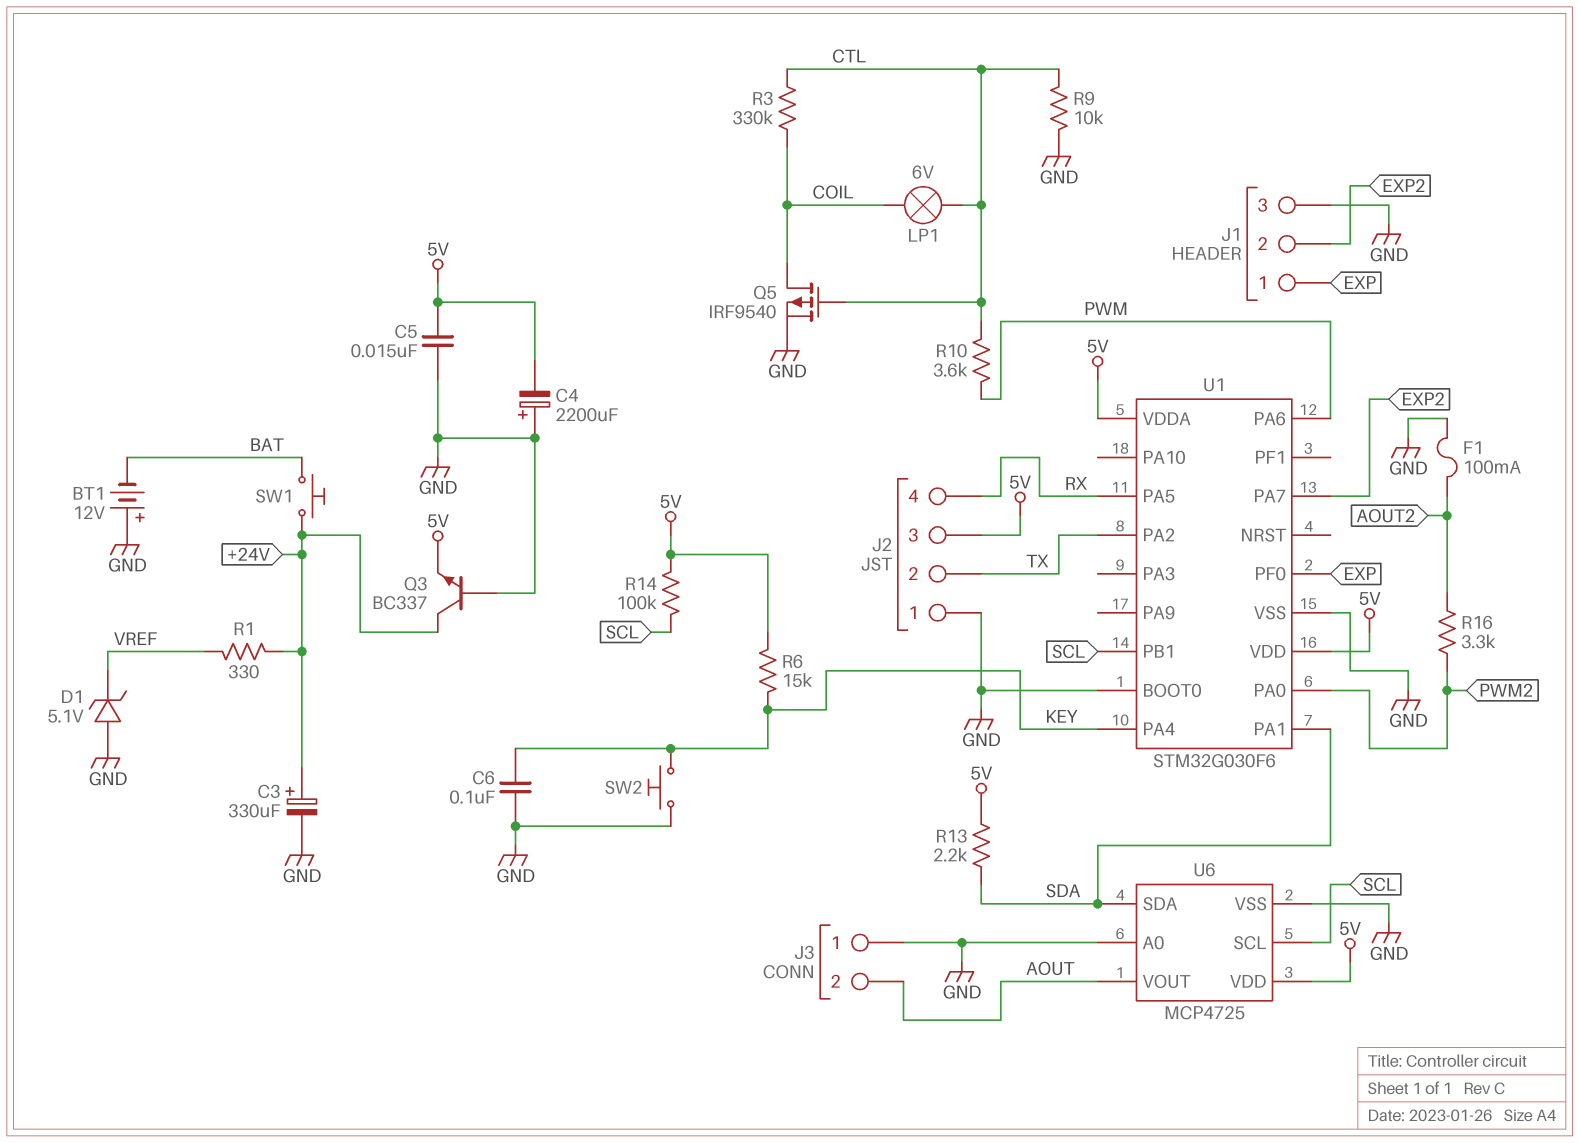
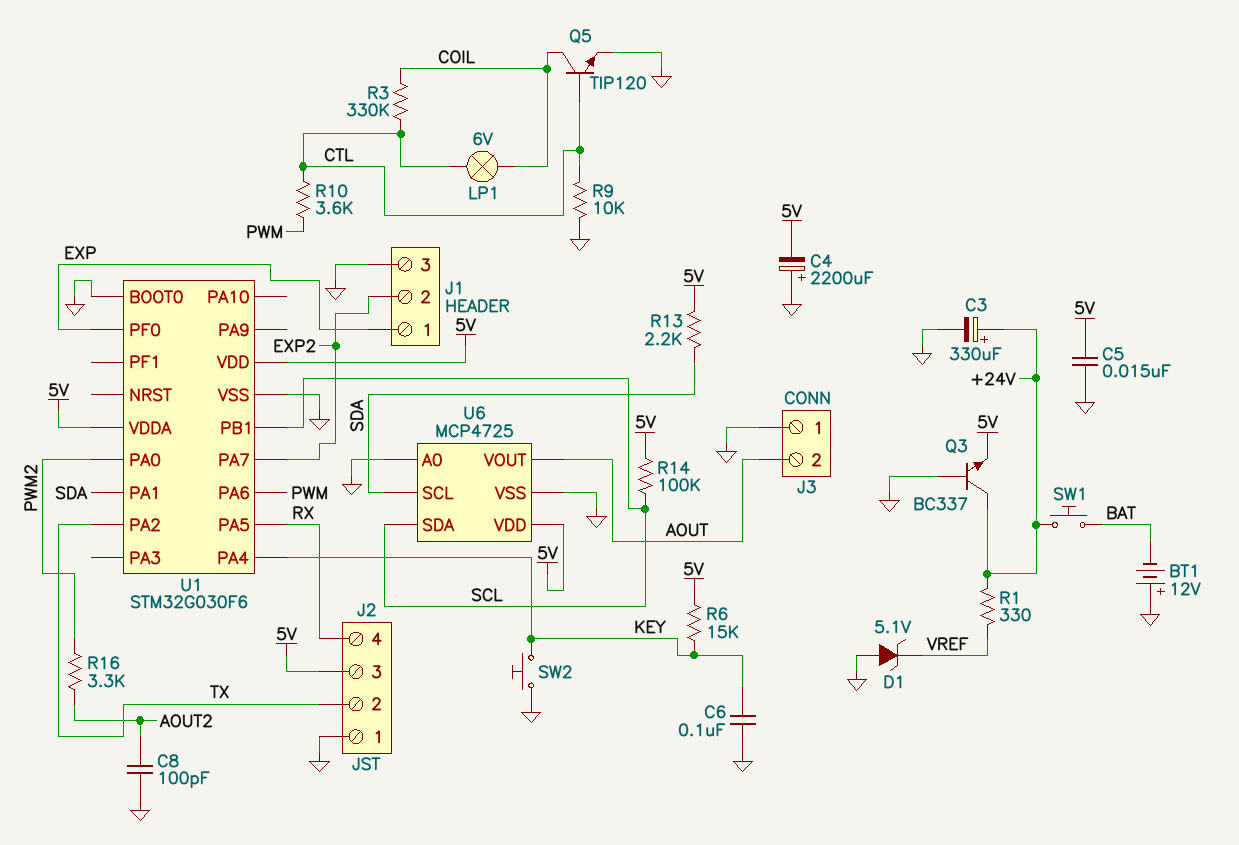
C8: none -> 100pF (AOUT2, GND)
F1: 100mA (AOUT2, GND) -> none
Q5: PMOS IRF9540 (G CTL, D COIL, S GND) -> NPN TIP120 (B CTL, C COIL, E GND)
U6 pin SCL: SCL -> SDA
U6 pin SDA: SDA -> SCL

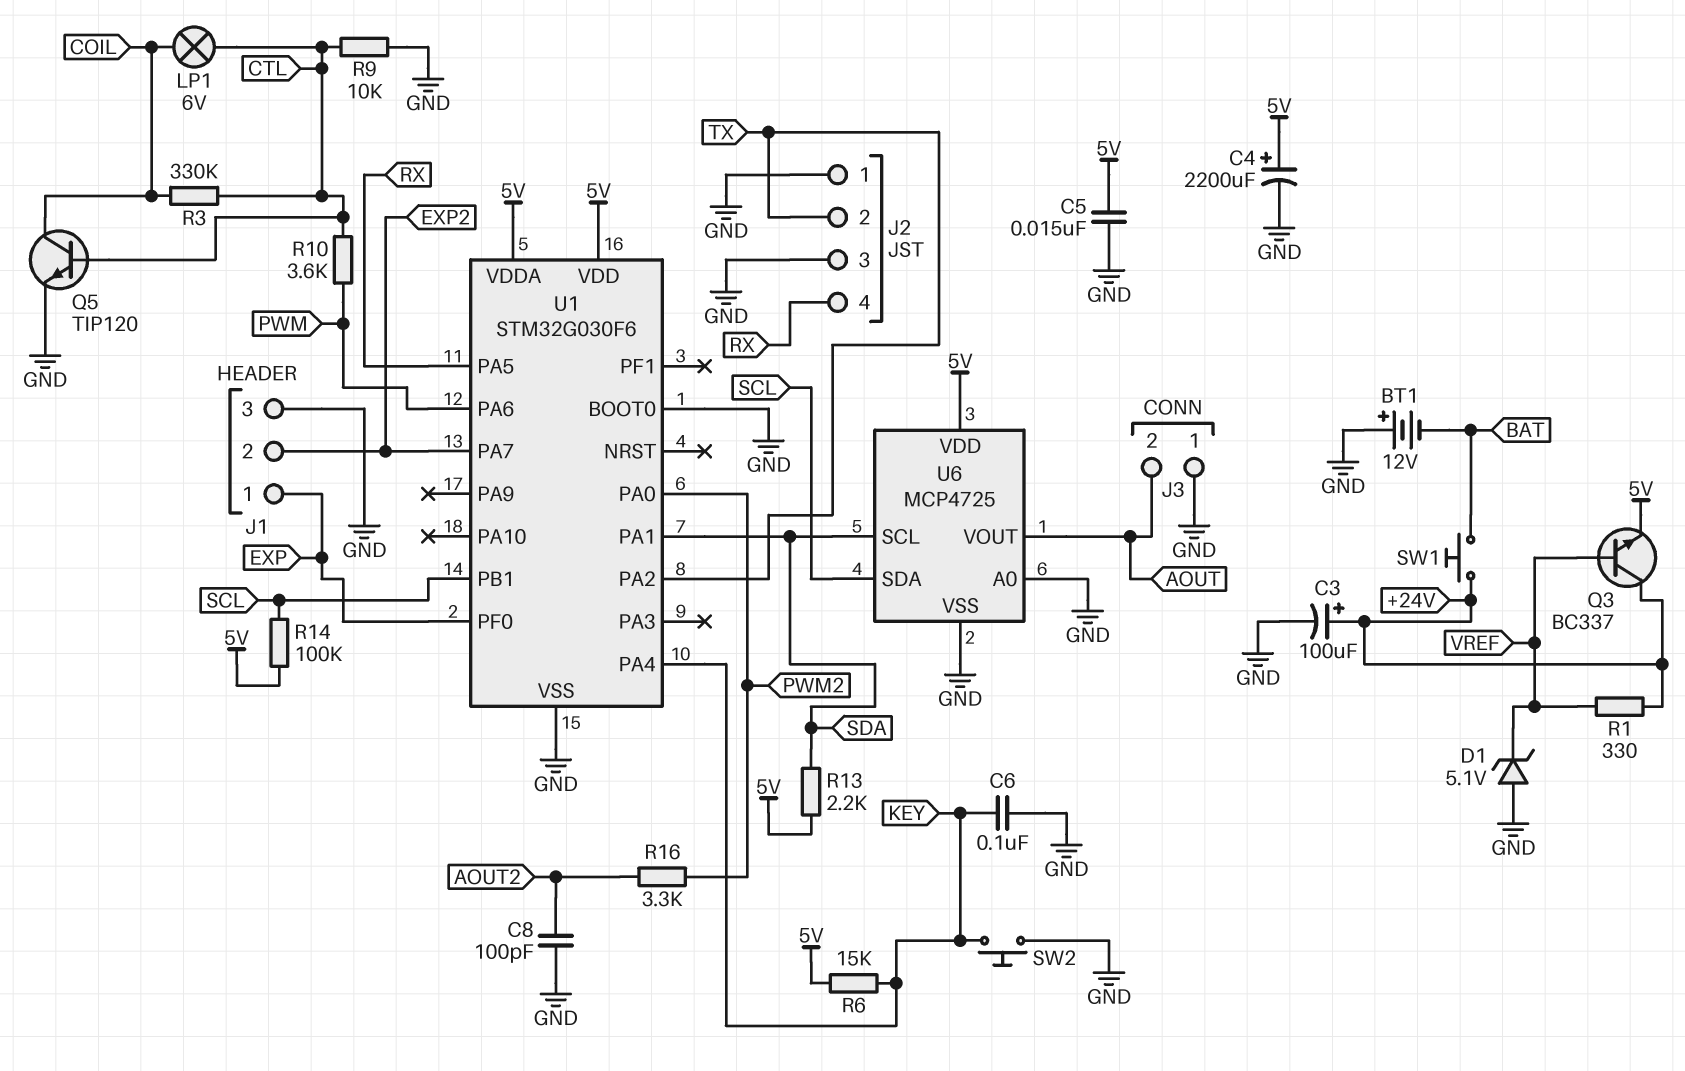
C3: 330uF (plus +24V, minus GND) -> 100uF (plus +24V, minus GND)
C4: 2200uF (plus GND, minus 5V) -> 2200uF (plus 5V, minus GND)
J2 pin 3: 5V -> GND
Q3: NPN BC337 (B GND, C +24V, E 5V) -> NPN BC337 (B VREF, C +24V, E 5V)

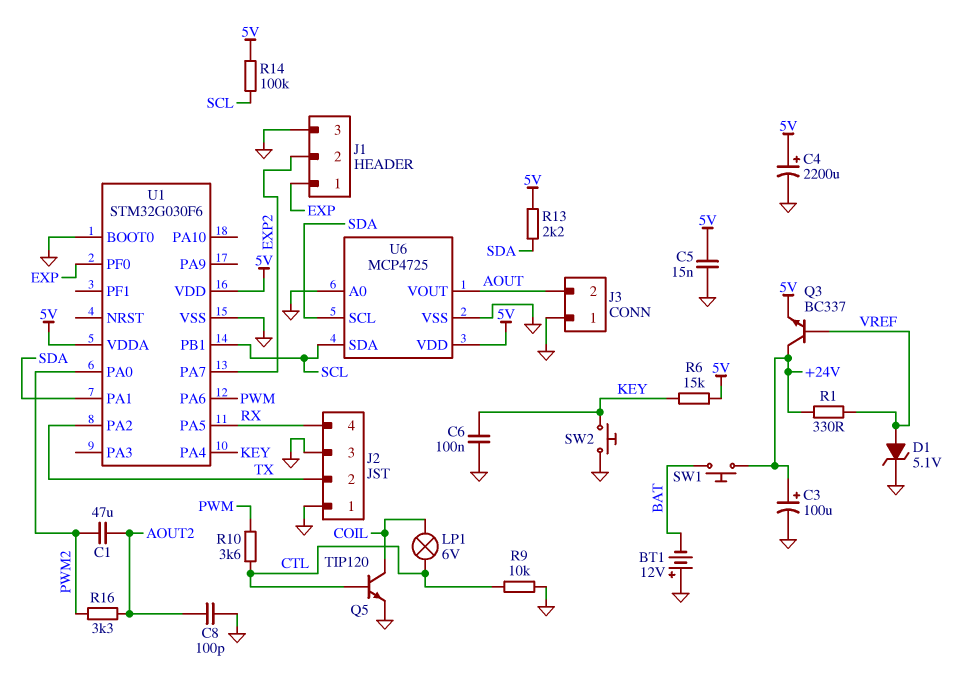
C1: none -> 47uF (AOUT2, PWM2)
D1: zener 5.1V (A GND, K VREF) -> zener 5.1V (A VREF, K GND)
R3: 330k (COIL, CTL) -> none

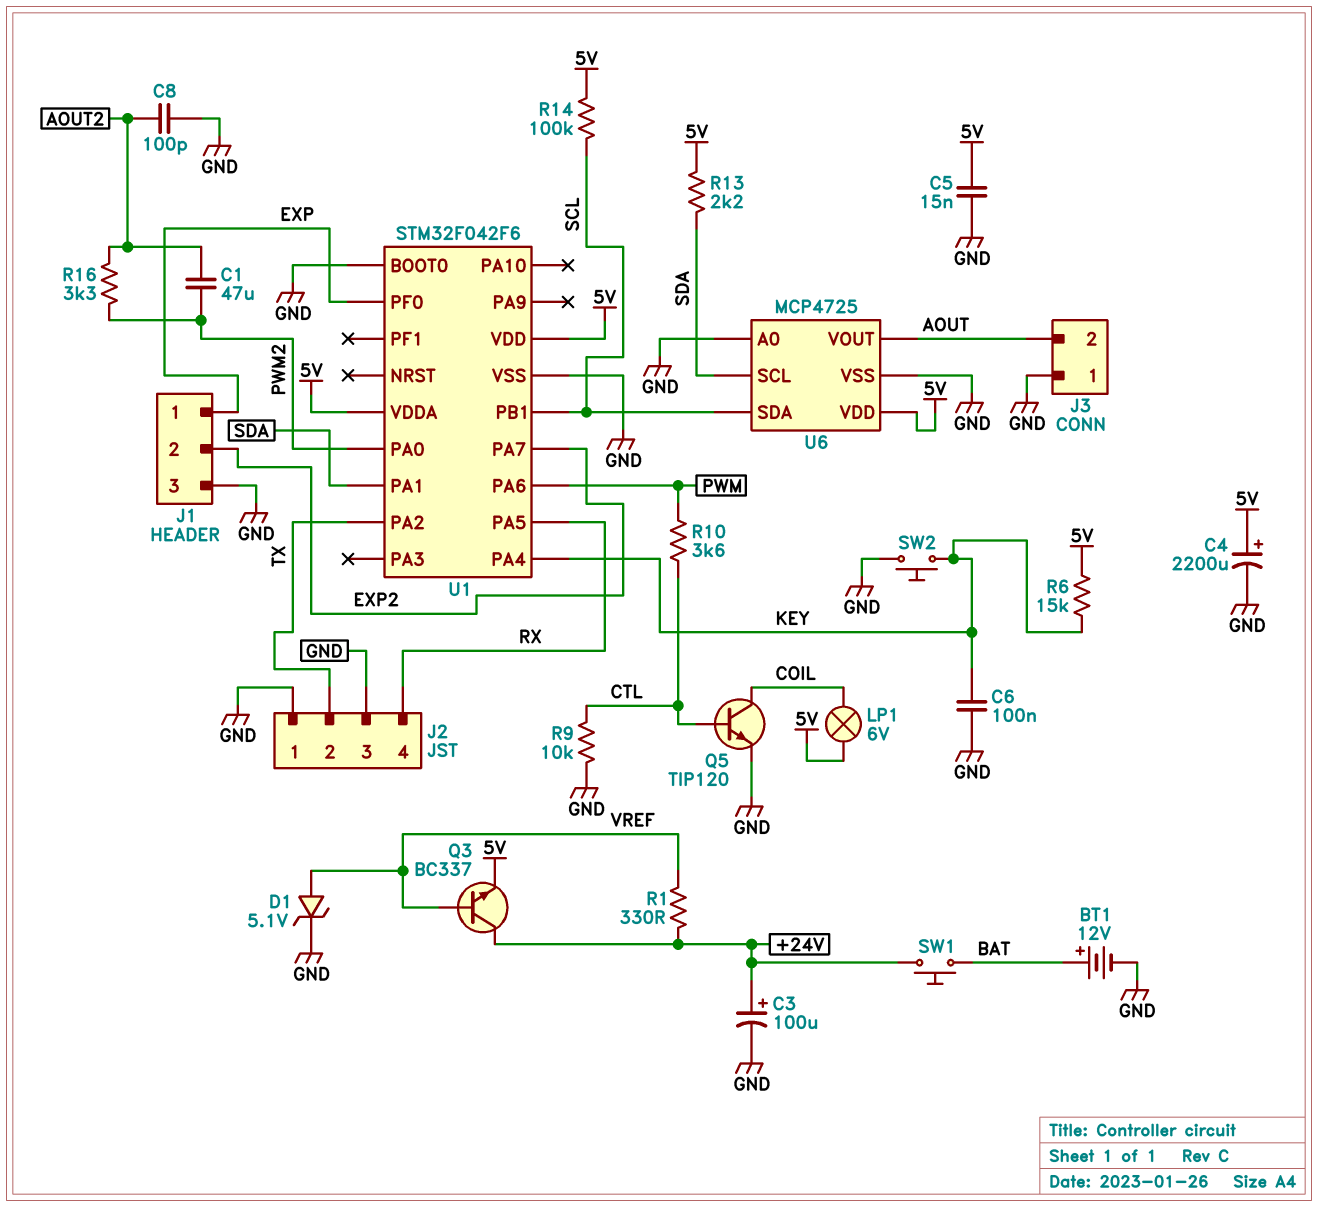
BT1: 12V (plus GND, minus BAT) -> 12V (plus BAT, minus GND)
LP1: lamp 6V (COIL, CTL) -> lamp 6V (5V, COIL)
U1: STM32G030F6 -> STM32F042F6

